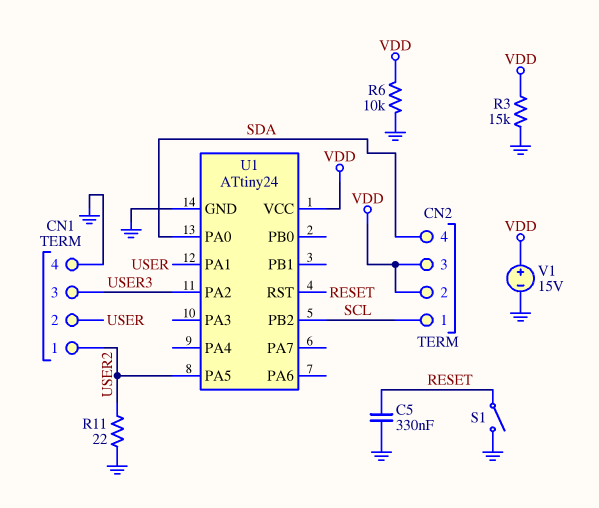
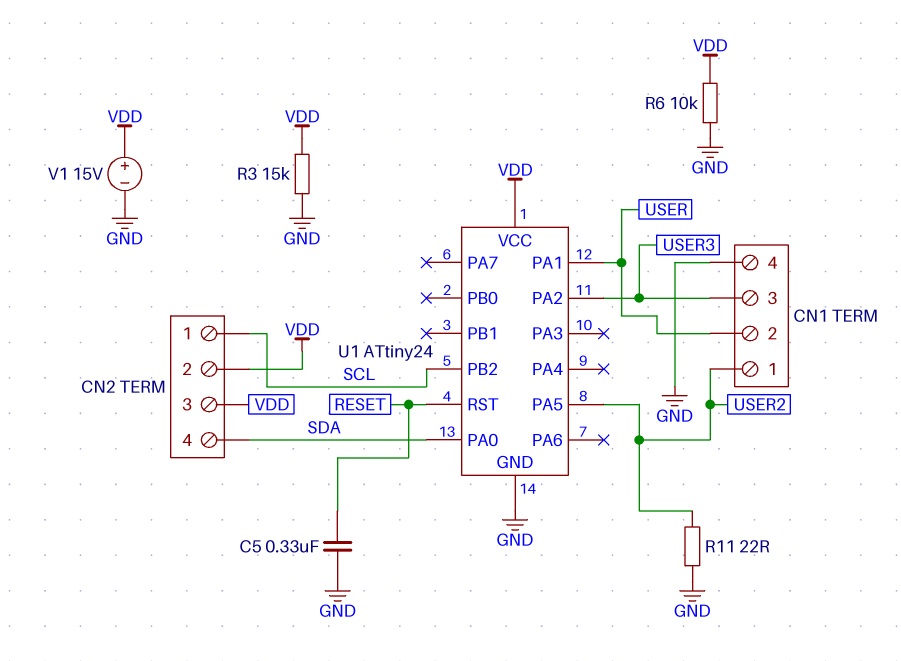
S1: switch (GND, RESET) -> none

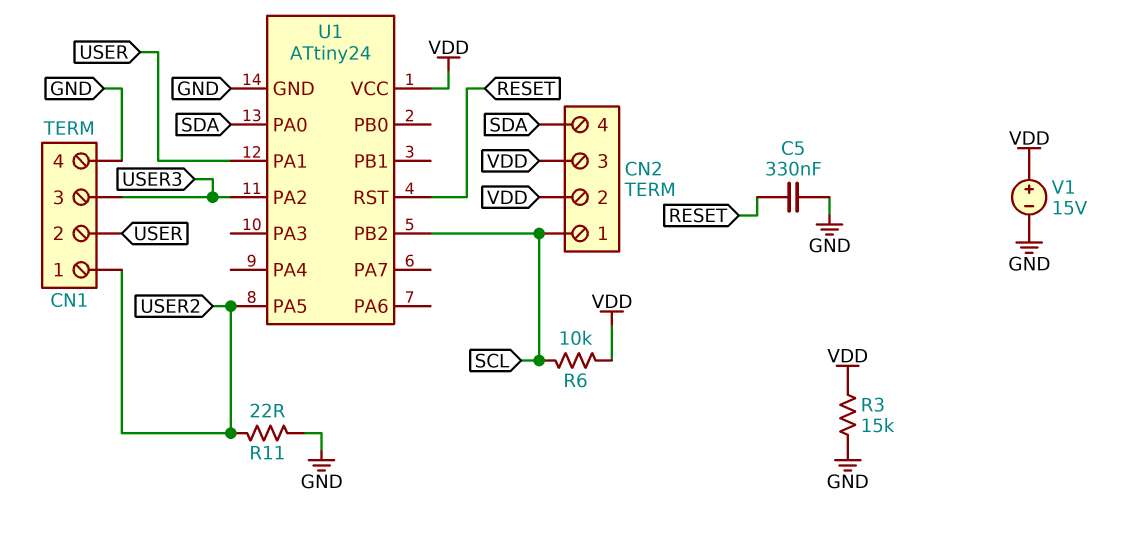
R6: 10k (GND, VDD) -> 10k (SCL, VDD)

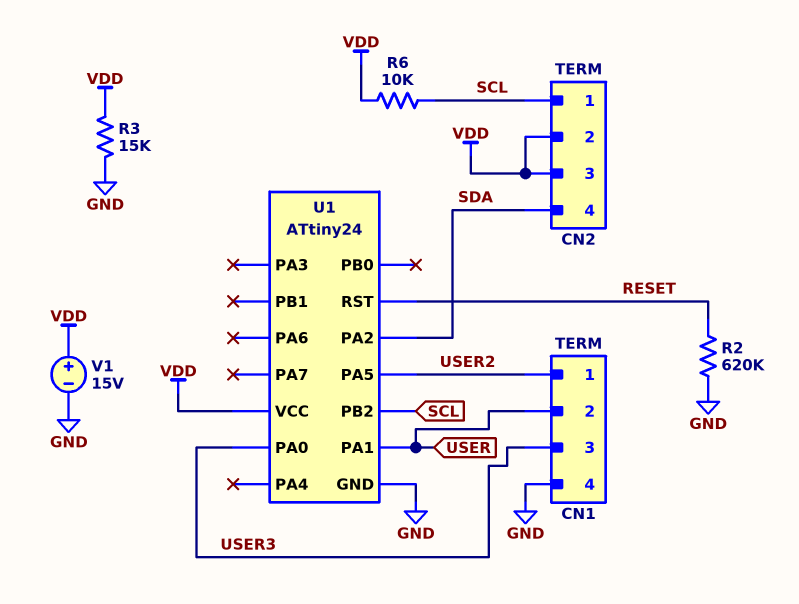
C5: 330nF (GND, RESET) -> none
R2: none -> 620k (GND, RESET)
R11: 22 (GND, USER2) -> none
U1 pin PA0: SDA -> USER3
U1 pin PA2: USER3 -> SDA

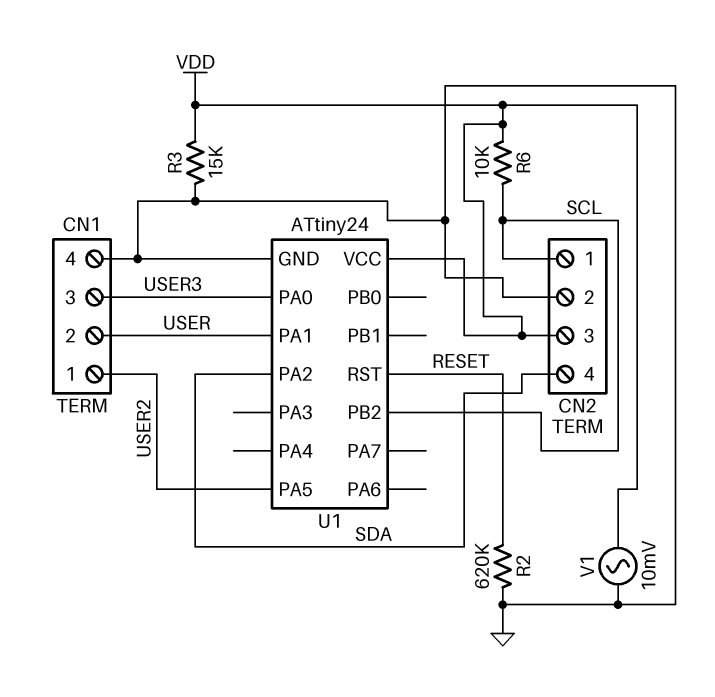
CN2 pin 2: VDD -> GND
V1: 15V (plus VDD, minus GND) -> AC 10mV (GND, VDD)

